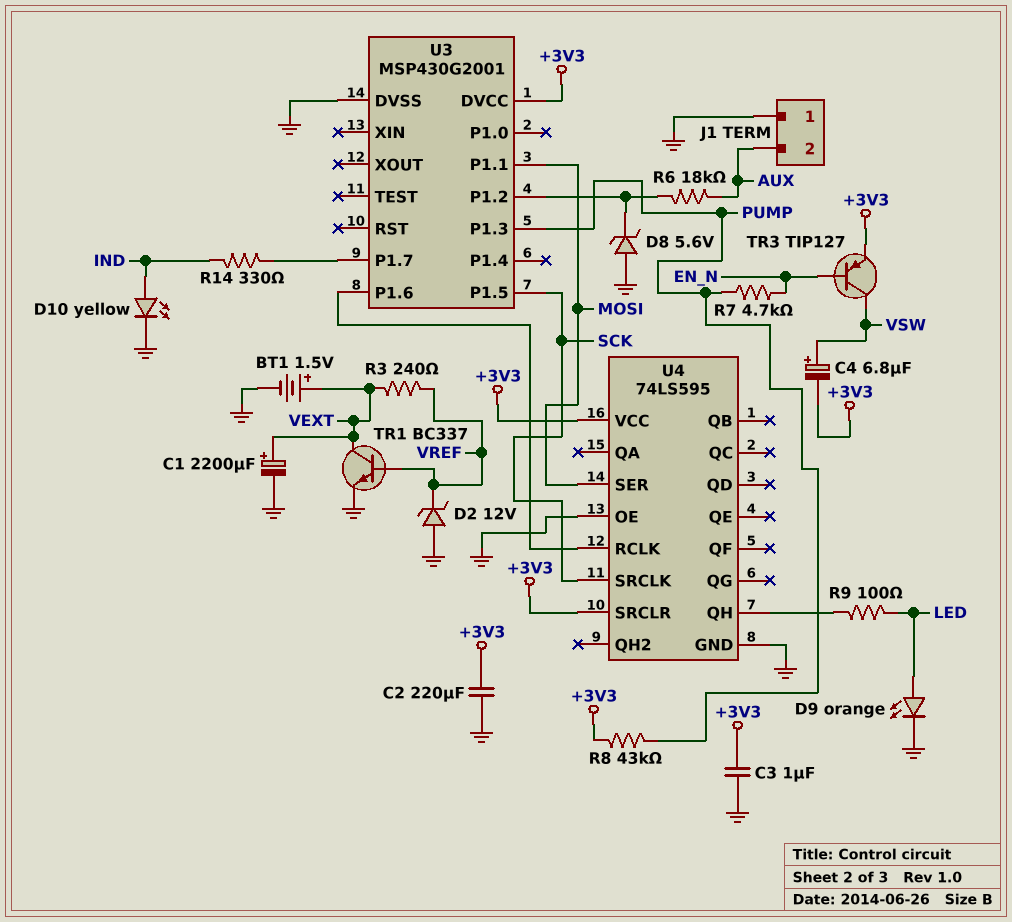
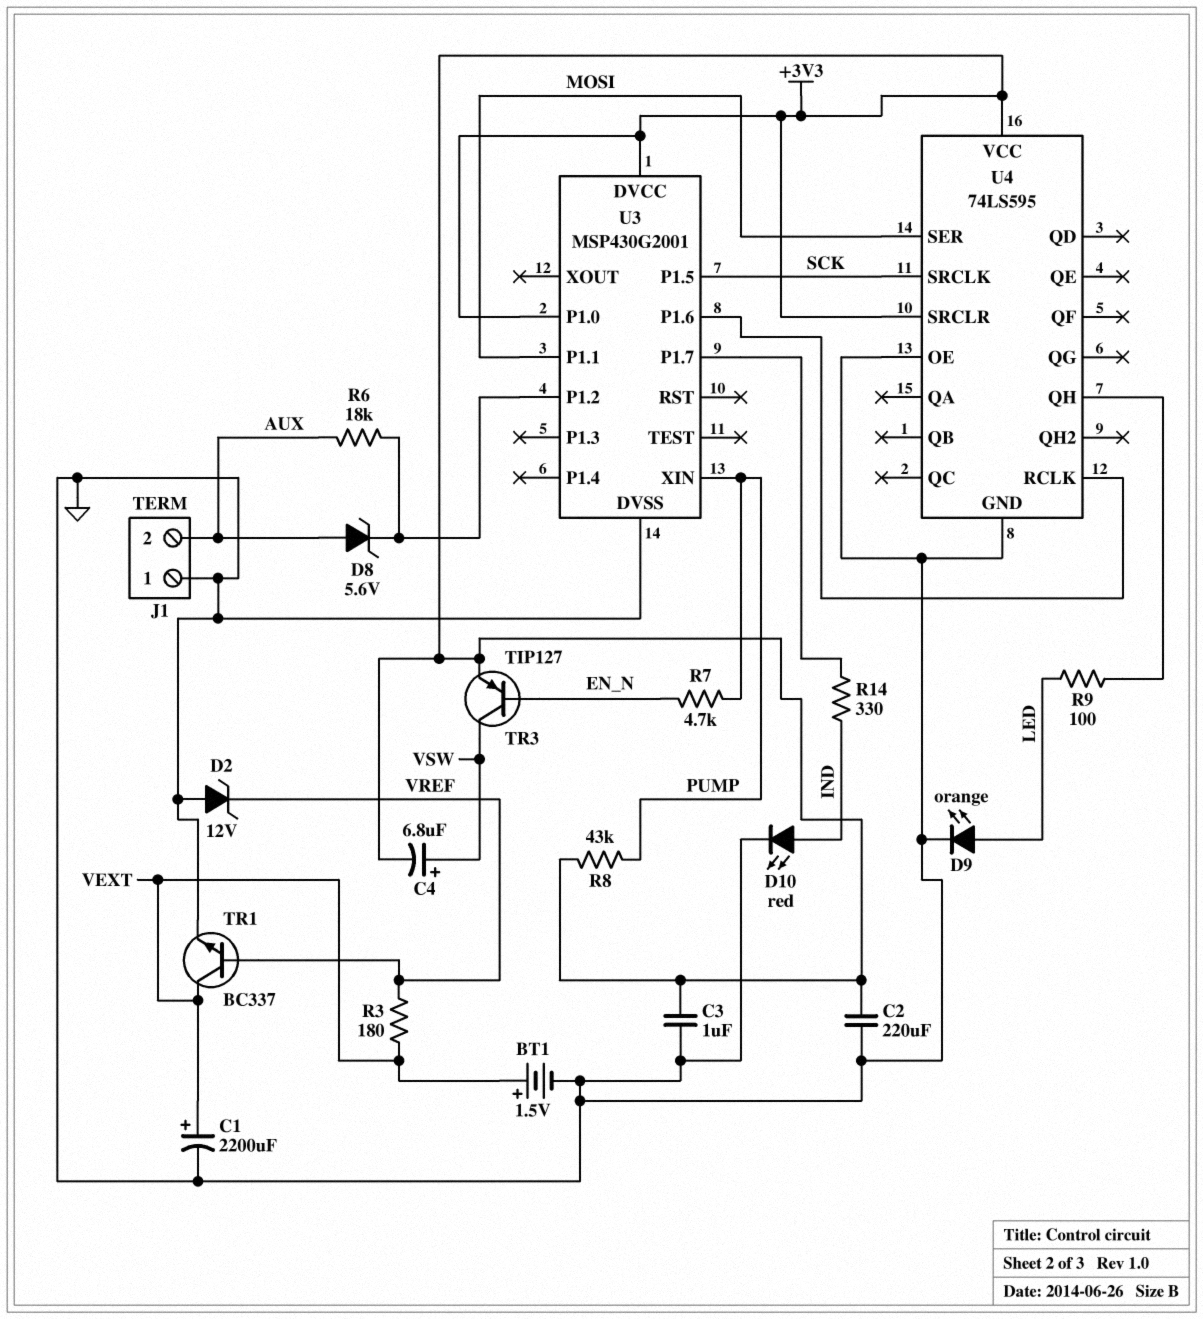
D8: zener 5.6V (A GND, K U3/P1.2) -> zener 5.6V (A AUX, K U3/P1.2)
D10: LED yellow (A IND, K GND) -> LED red (A IND, K GND)
R3: 240 (VEXT, VREF) -> 180 (VEXT, VREF)
U3 pin P1.0: none -> +3V3
U3 pin P1.3: PUMP -> none
U3 pin XIN: none -> PUMP

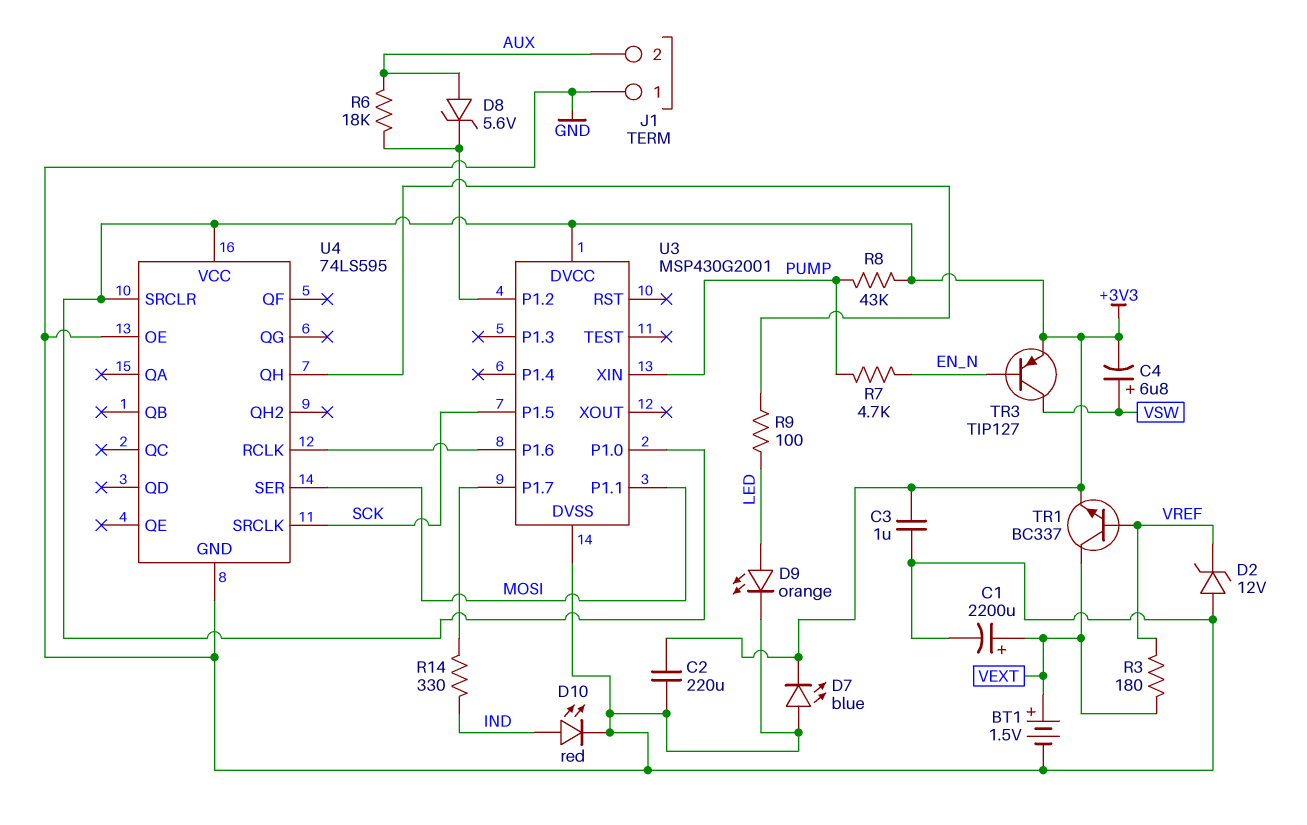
D7: none -> LED blue (A GND, K +3V3)
TR1: NPN BC337 (B VREF, C VEXT, E GND) -> NPN BC337 (B VREF, C VEXT, E +3V3)

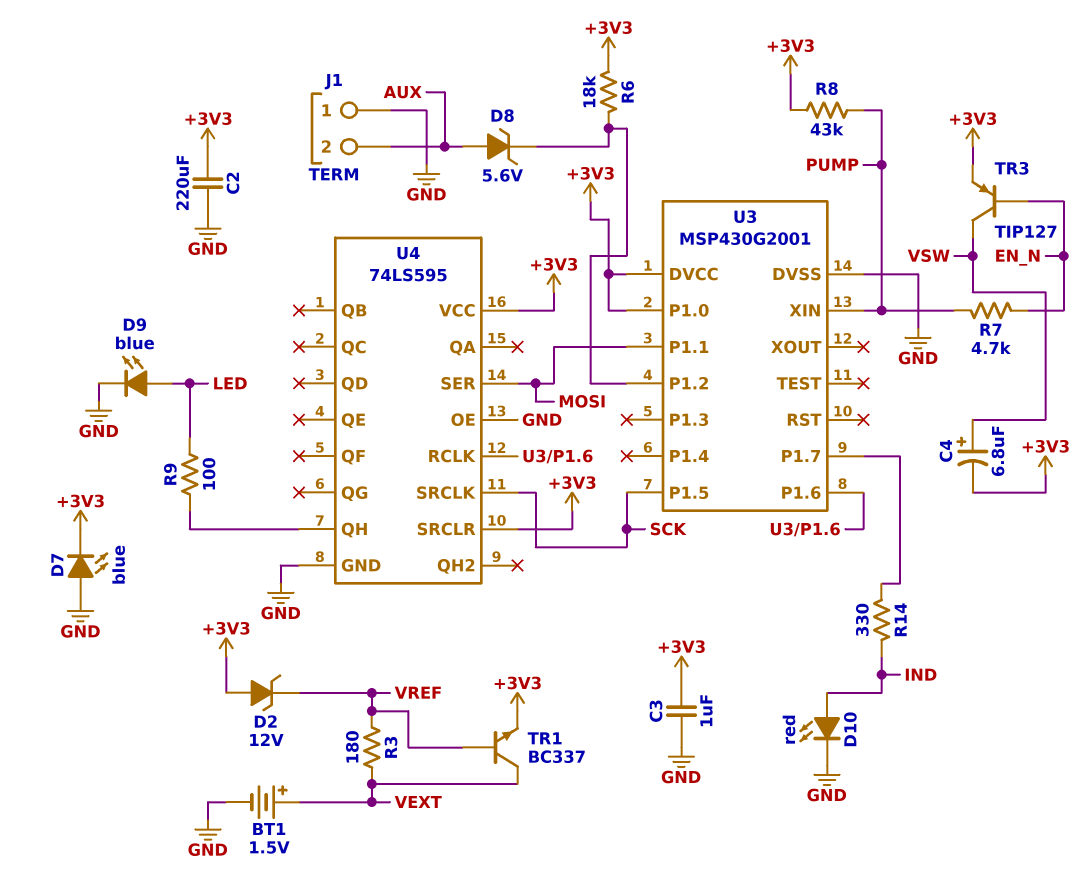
C1: 2200uF (plus VEXT, minus GND) -> none
D2: zener 12V (A GND, K VREF) -> zener 12V (A +3V3, K VREF)
D9: LED orange (A LED, K GND) -> LED blue (A LED, K GND)
R6: 18k (AUX, U3/P1.2) -> 18k (+3V3, U3/P1.2)

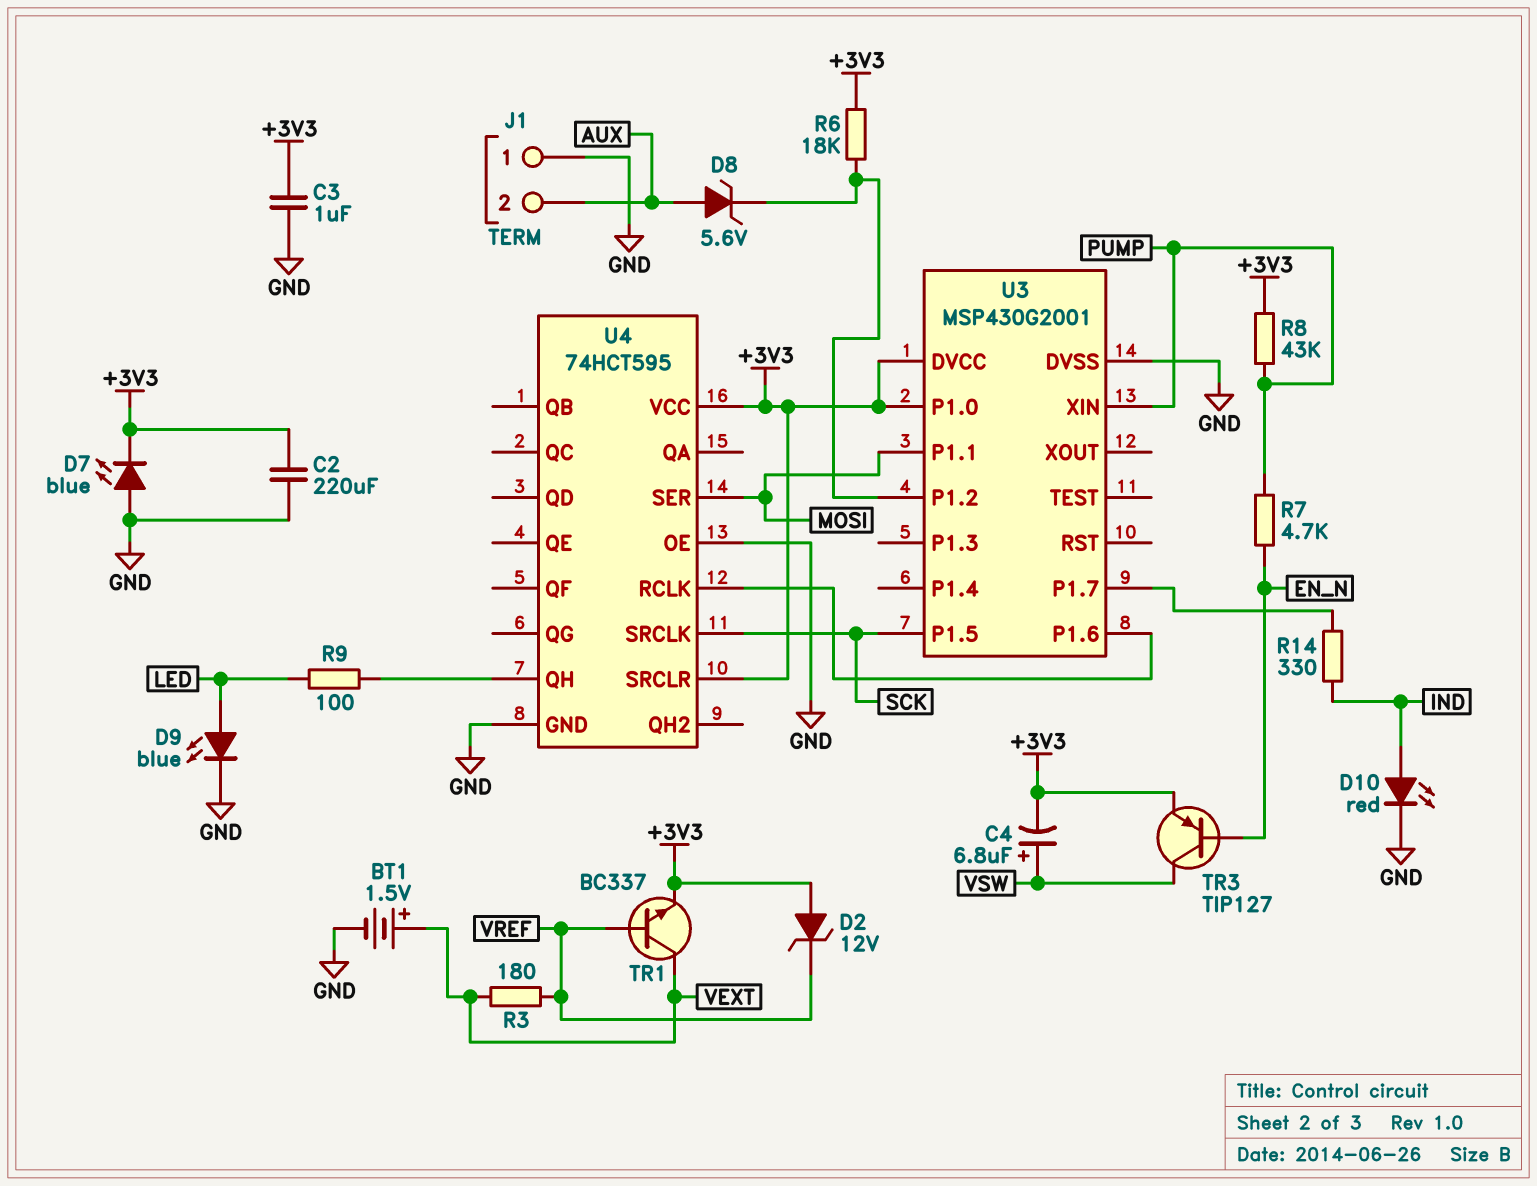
U4: 74LS595 -> 74HCT595

